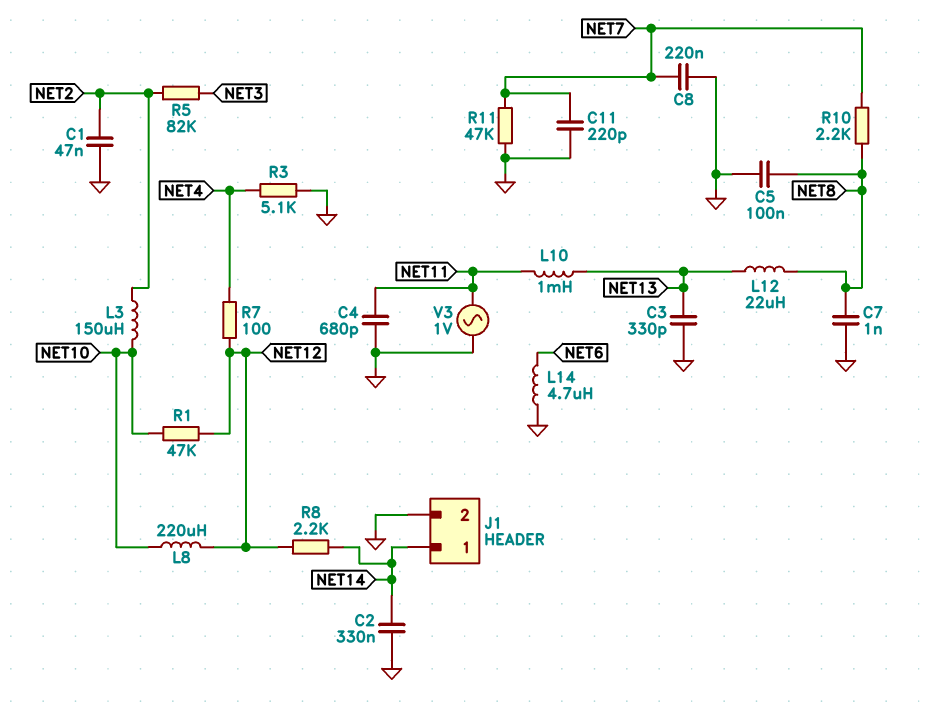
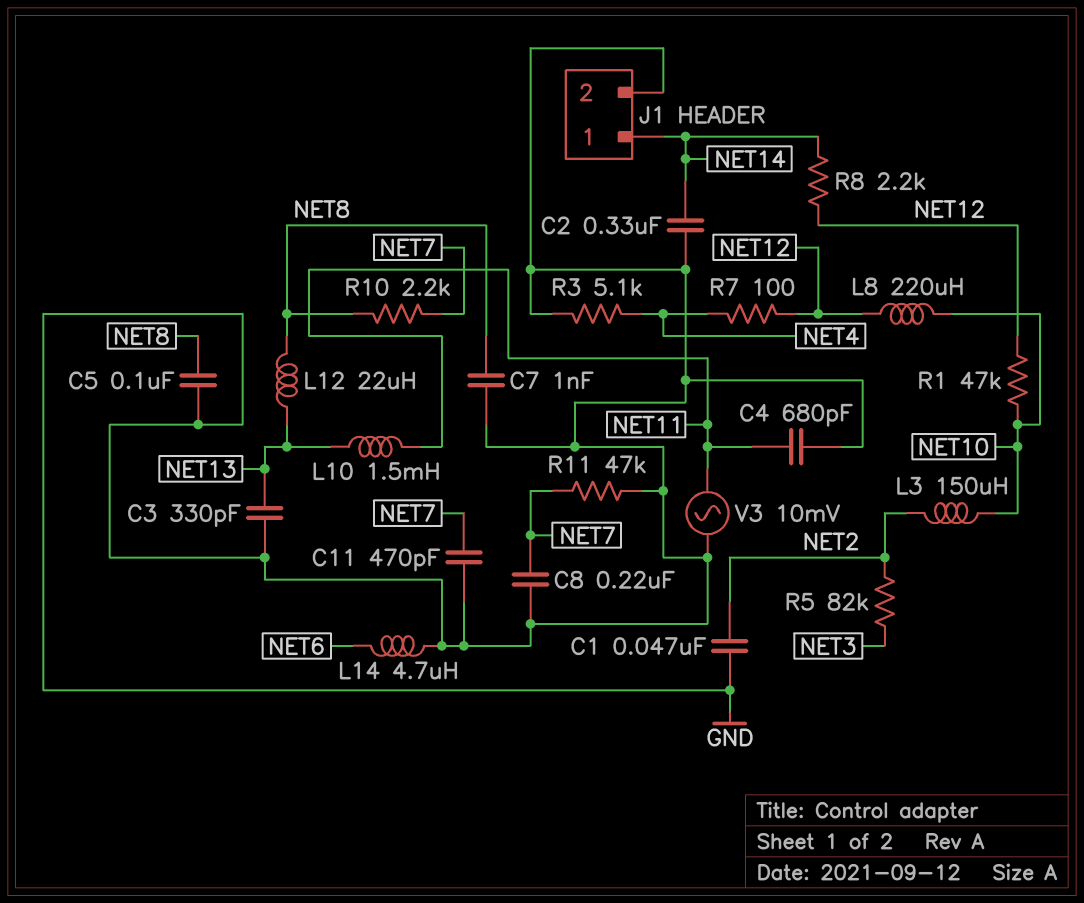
C11: 220pF (GND, NET7) -> 470pF (GND, NET7)
L10: 1mH (NET11, NET13) -> 1.5mH (NET11, NET13)
V3: AC 1V (GND, NET11) -> AC 10mV (GND, NET11)

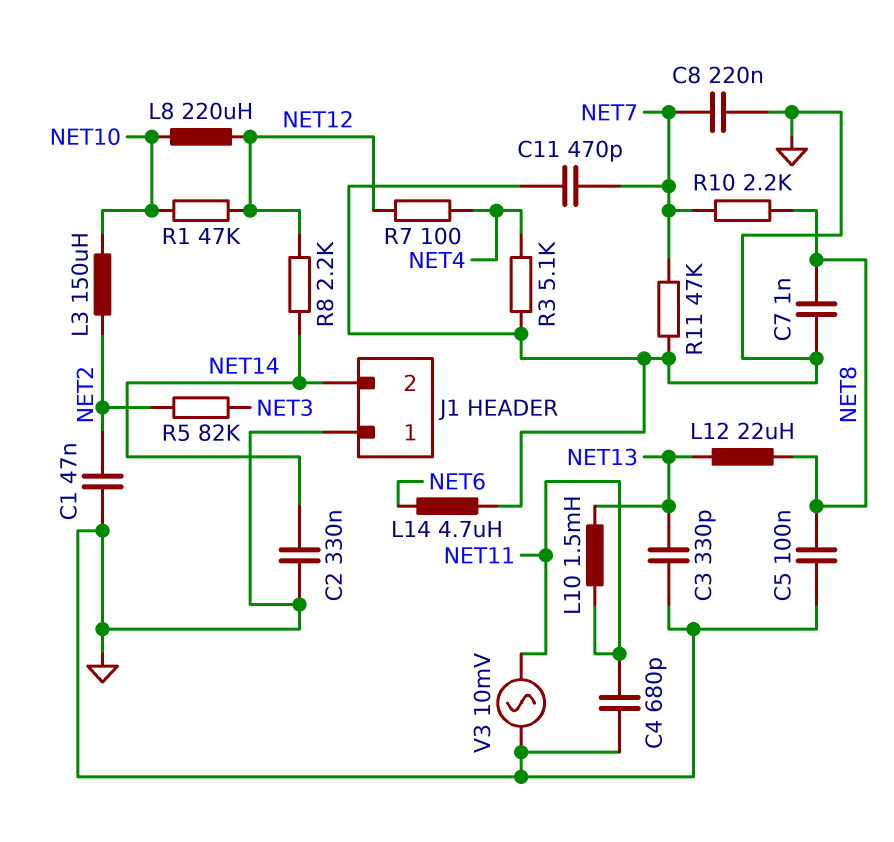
J1 pin 1: NET14 -> GND
J1 pin 2: GND -> NET14

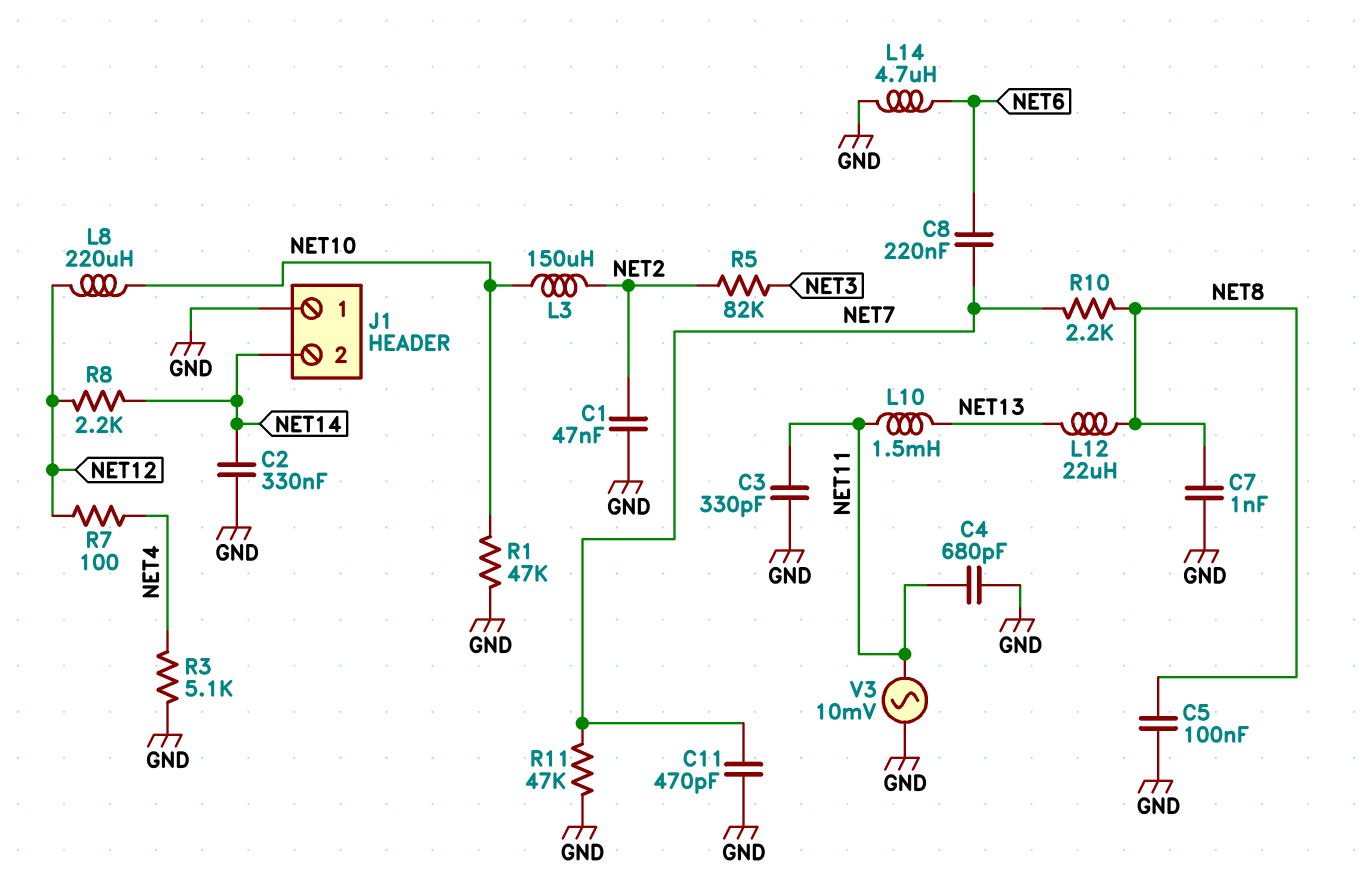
C3: 330pF (GND, NET13) -> 330pF (GND, NET11)
C8: 220nF (GND, NET7) -> 220nF (NET6, NET7)
R1: 47k (NET10, NET12) -> 47k (GND, NET10)

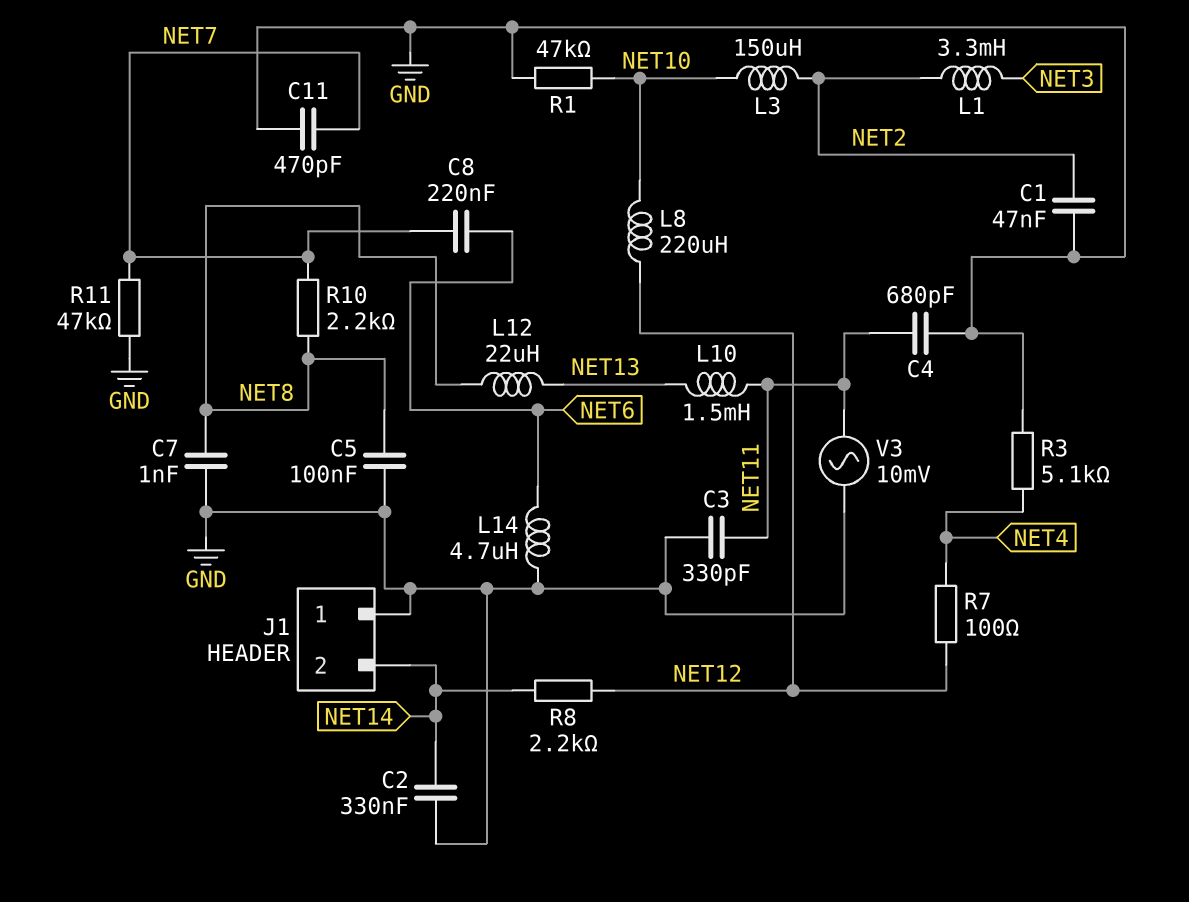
L1: none -> 3.3mH (NET2, NET3)
R5: 82k (NET2, NET3) -> none

